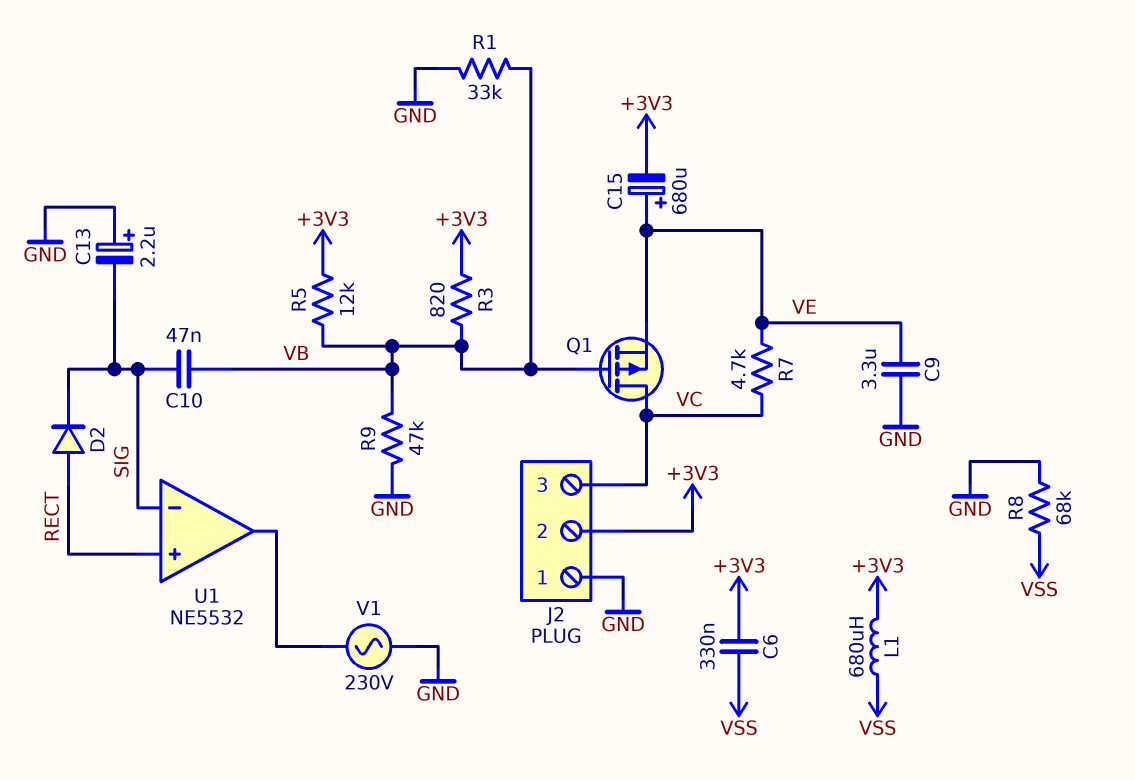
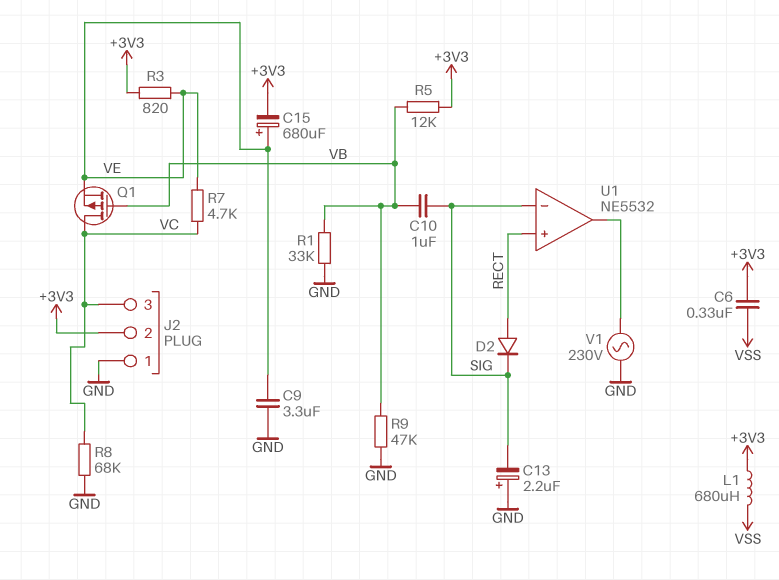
C10: 47nF (SIG, VB) -> 1uF (SIG, VB)
R3: 820 (+3V3, VB) -> 820 (+3V3, VE)
R8: 68k (GND, VSS) -> 68k (GND, VC)

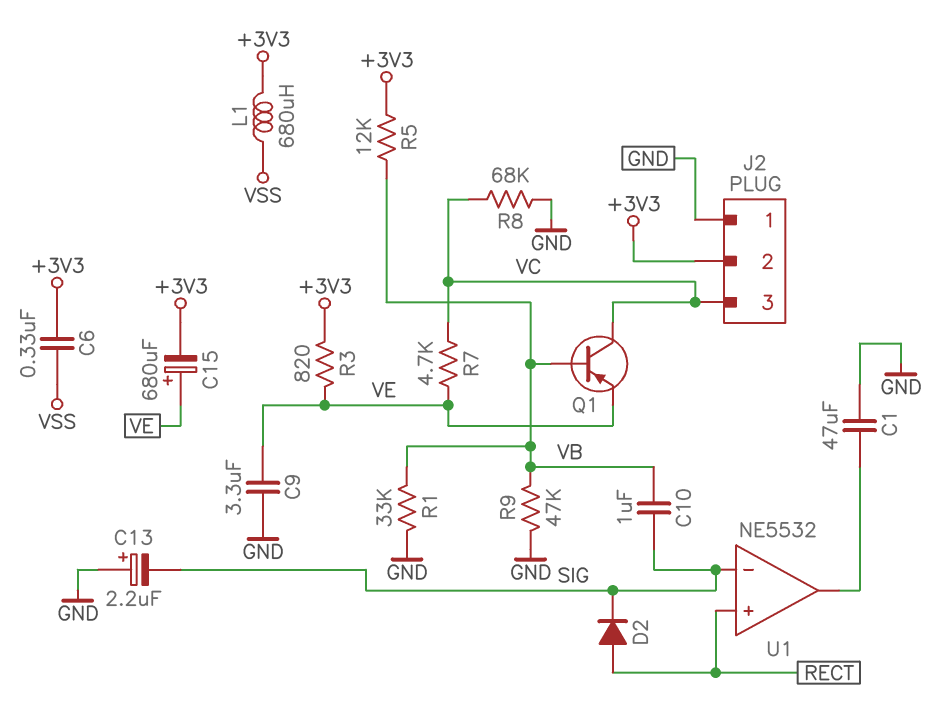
C1: none -> 47uF (GND, U1/out)
Q1: PMOS (G VB, D VC, S VE) -> PNP (B VB, C VC, E VE)
V1: AC 230V (GND, U1/out) -> none

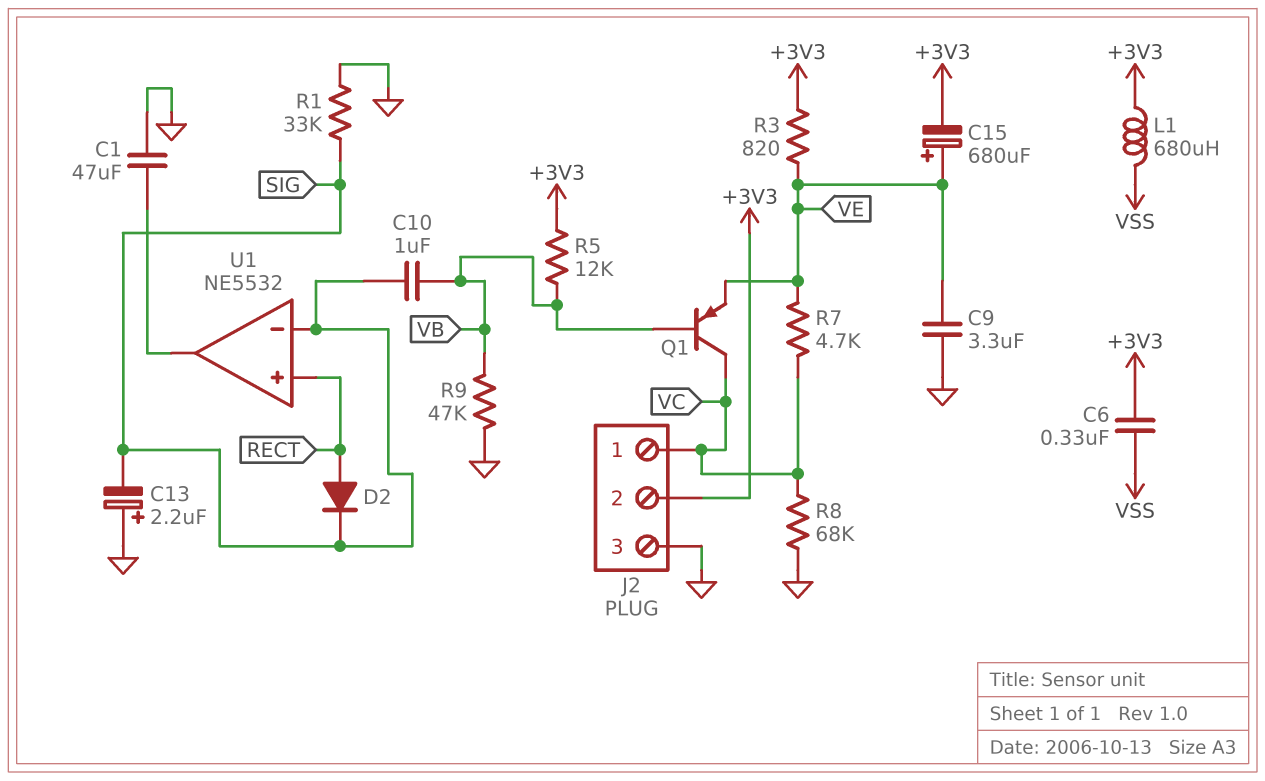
J2 pin 1: GND -> VC
J2 pin 3: VC -> GND
R1: 33k (GND, VB) -> 33k (GND, SIG)

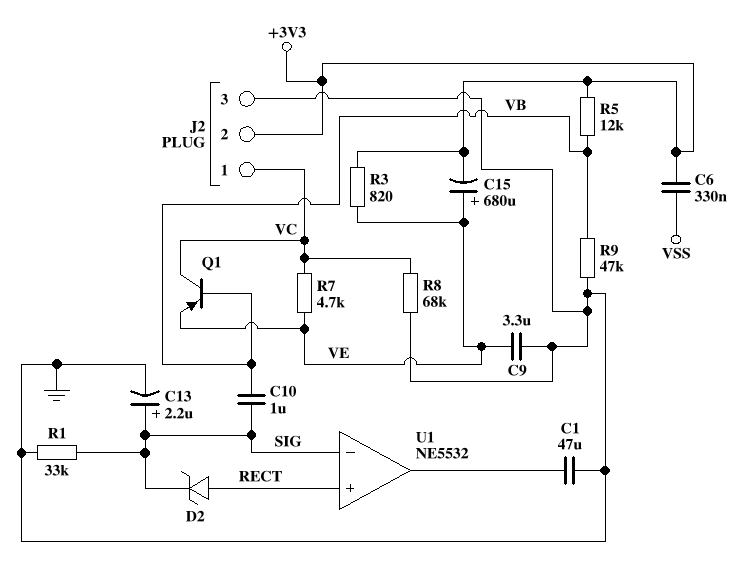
C13: 2.2uF (plus GND, minus SIG) -> 2.2uF (plus SIG, minus GND)
D2: diode (A RECT, K SIG) -> zener (A RECT, K SIG)
L1: 680uH (+3V3, VSS) -> none

